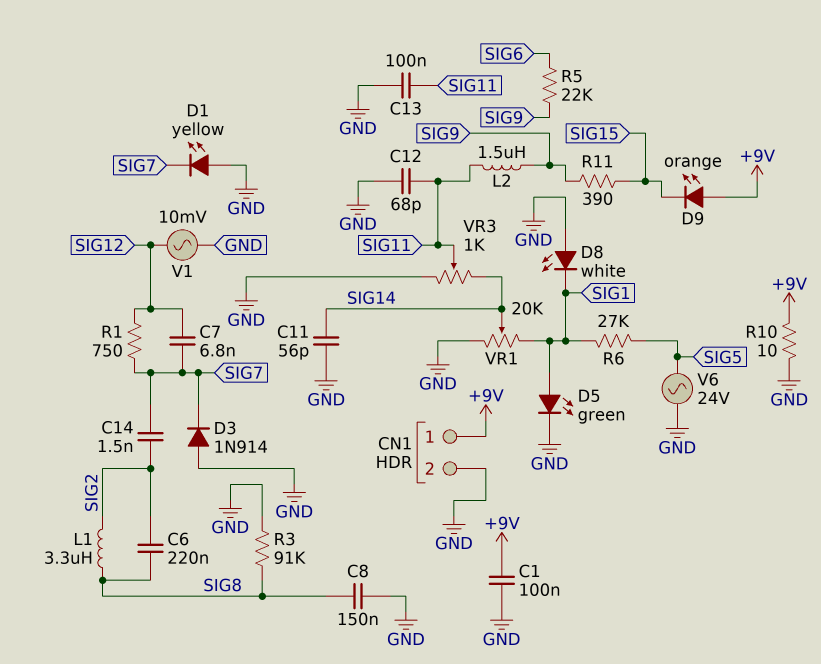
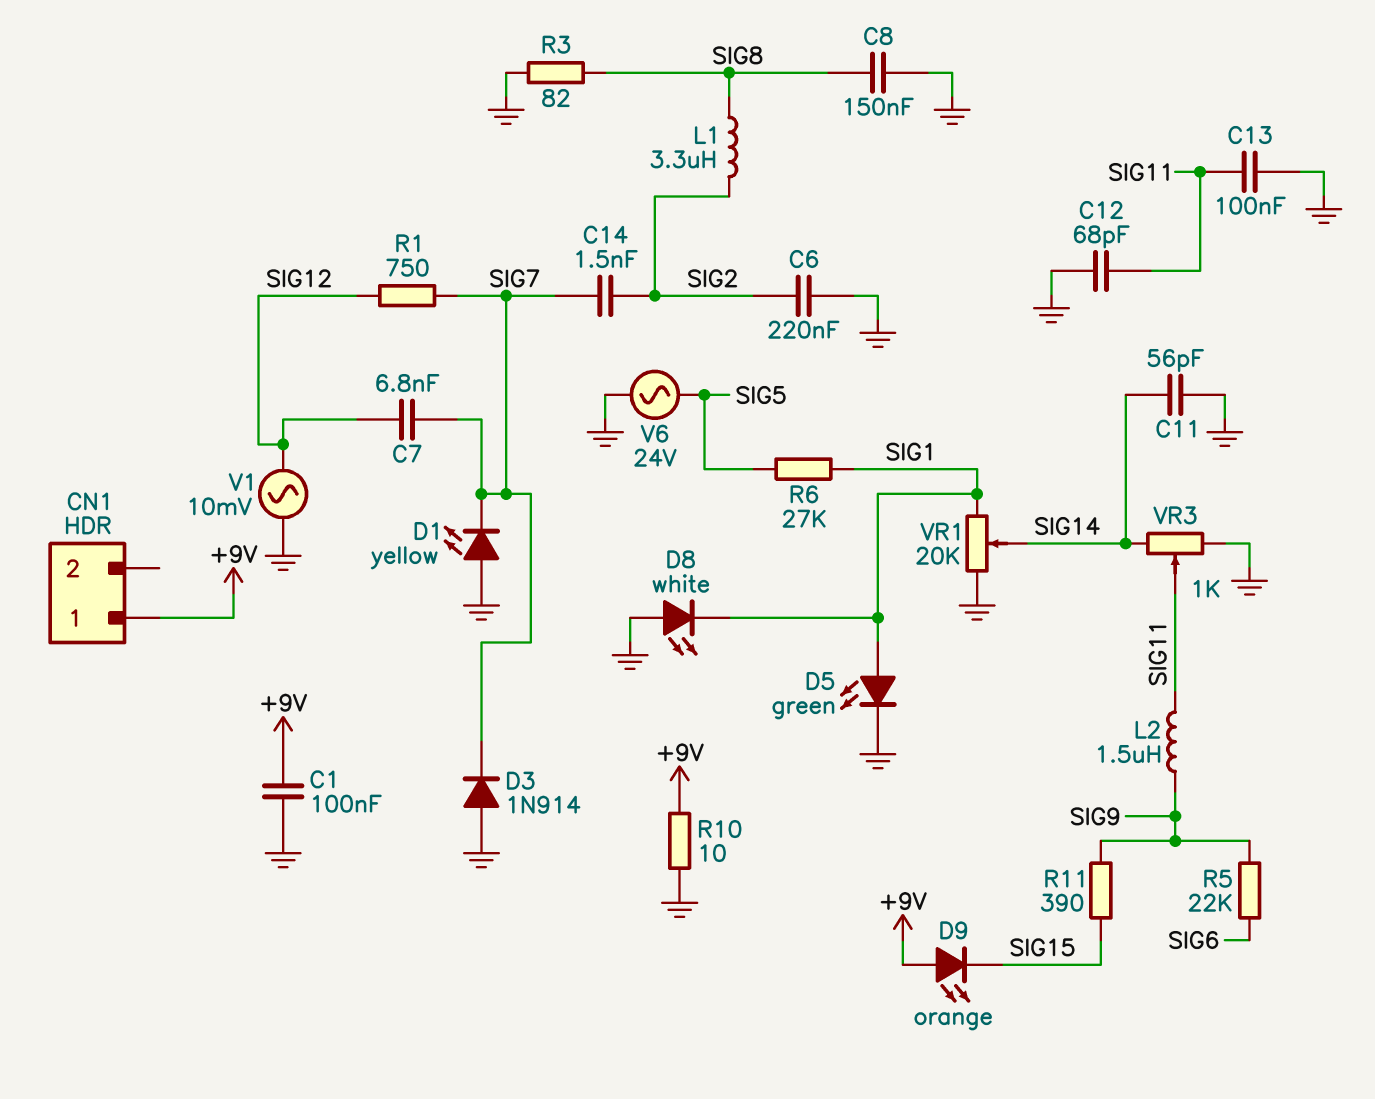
C6: 220nF (SIG2, SIG8) -> 220nF (GND, SIG2)
CN1 pin 2: GND -> none
R3: 91k (GND, SIG8) -> 82 (GND, SIG8)

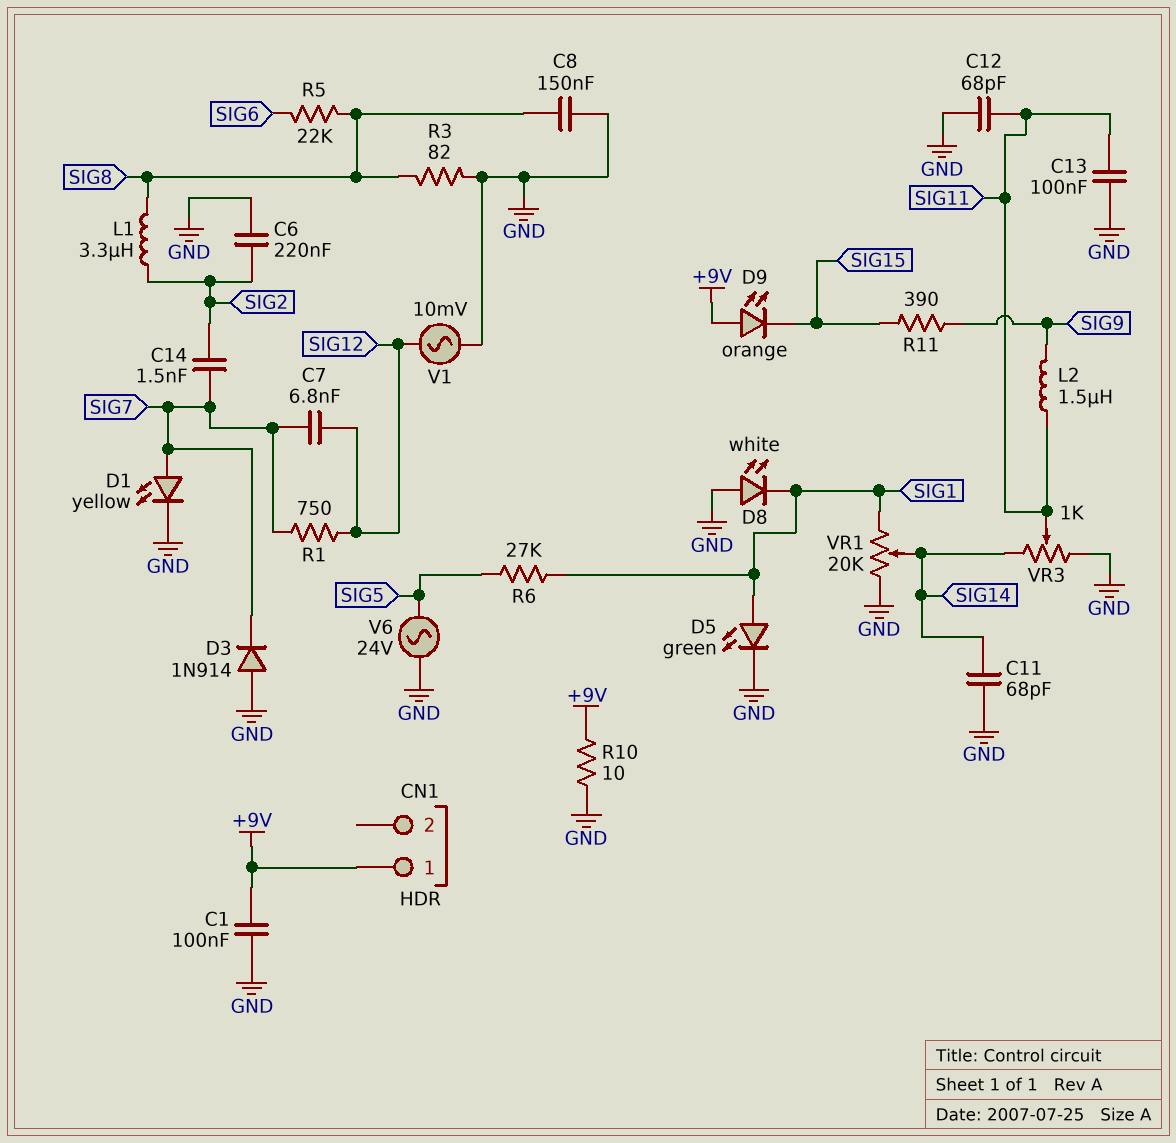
C11: 56pF (GND, SIG14) -> 68pF (GND, SIG14)
D1: LED yellow (A GND, K SIG7) -> LED yellow (A SIG7, K GND)
R5: 22k (SIG6, SIG9) -> 22k (SIG6, SIG8)

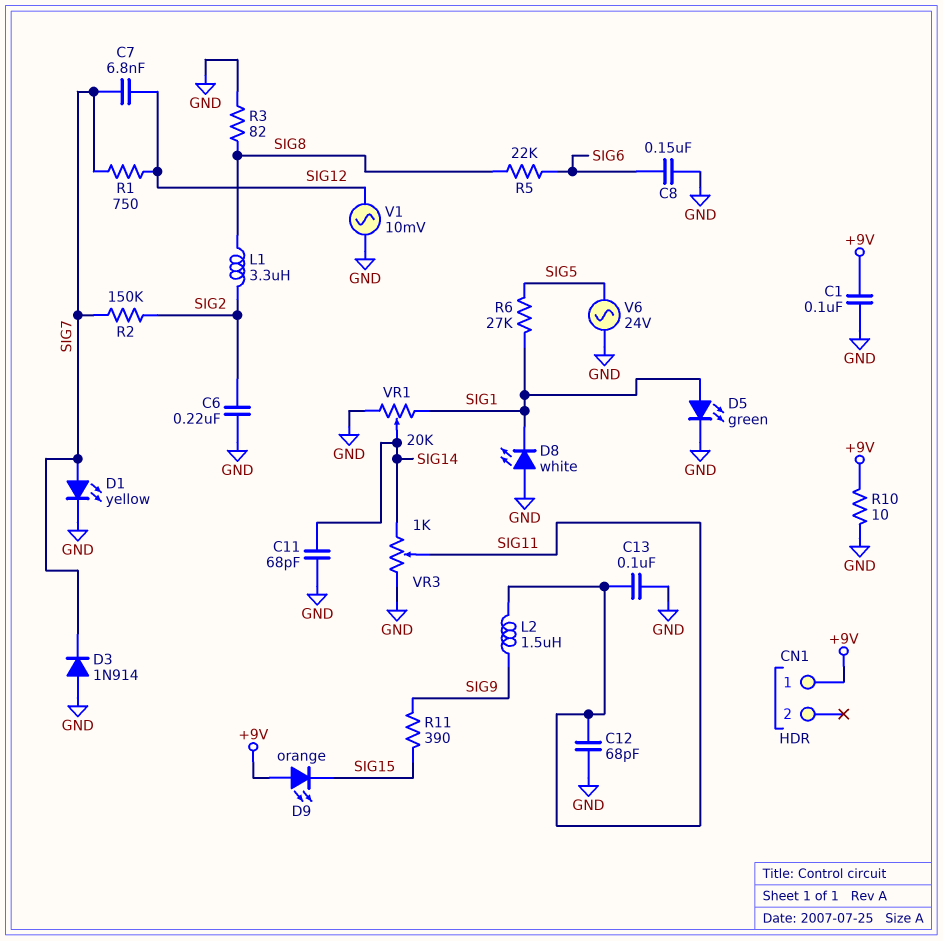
C8: 150nF (GND, SIG8) -> 150nF (GND, SIG6)
C14: 1.5nF (SIG2, SIG7) -> none
R2: none -> 150k (SIG2, SIG7)

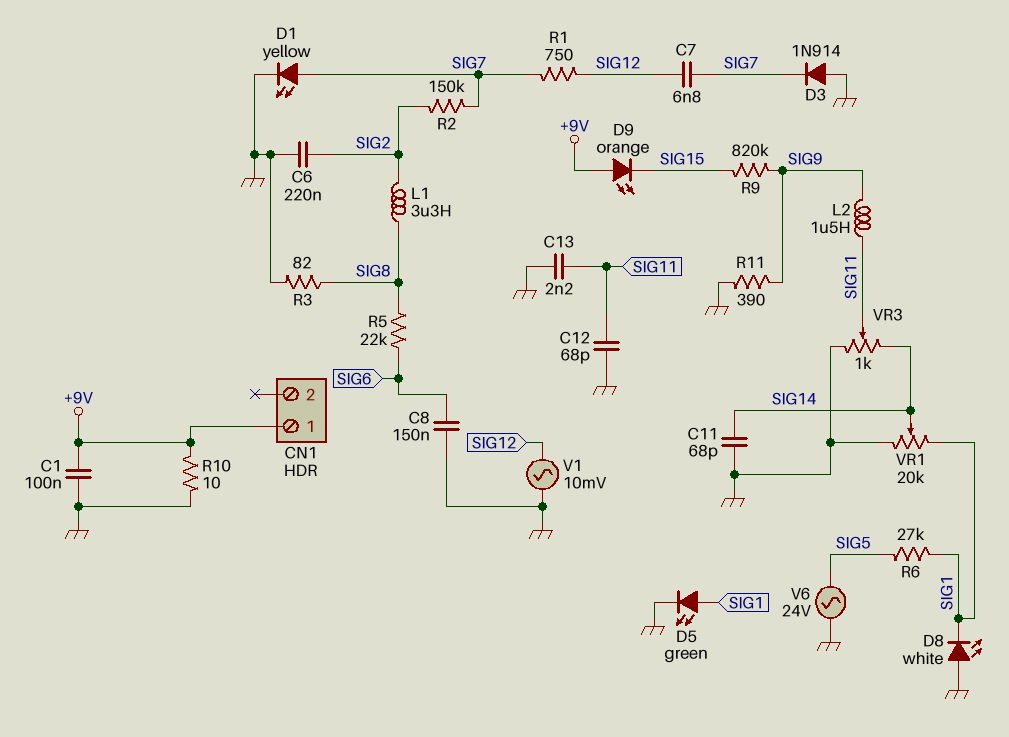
C13: 100nF (GND, SIG11) -> 2.2nF (GND, SIG11)
R9: none -> 820k (SIG9, SIG15)
R11: 390 (SIG9, SIG15) -> 390 (GND, SIG9)

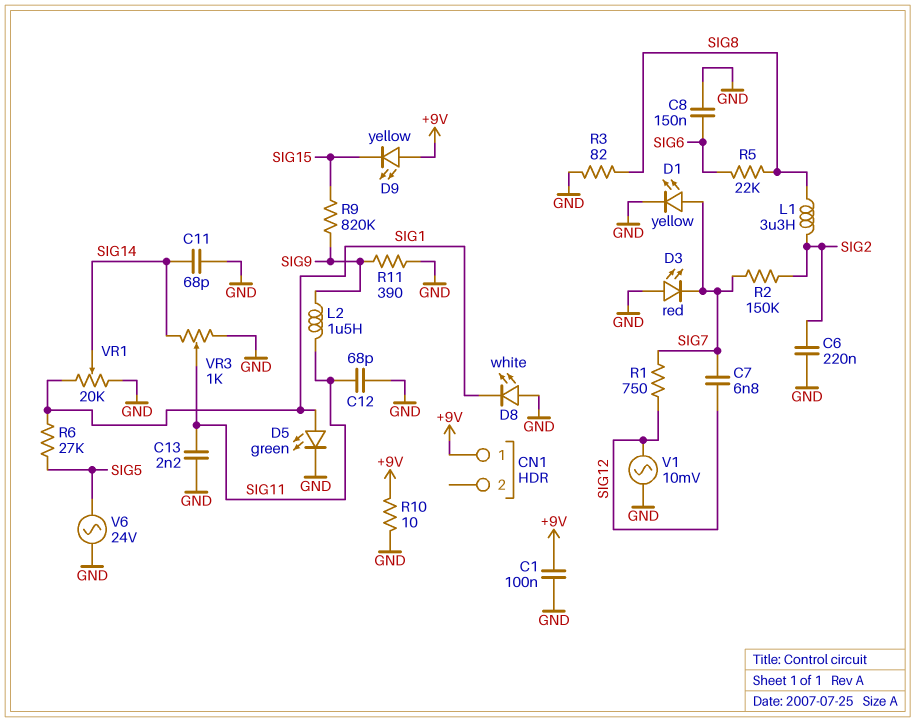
D3: diode 1N914 (A GND, K SIG7) -> LED red (A GND, K SIG7)
D9: LED orange (A +9V, K SIG15) -> LED yellow (A +9V, K SIG15)

